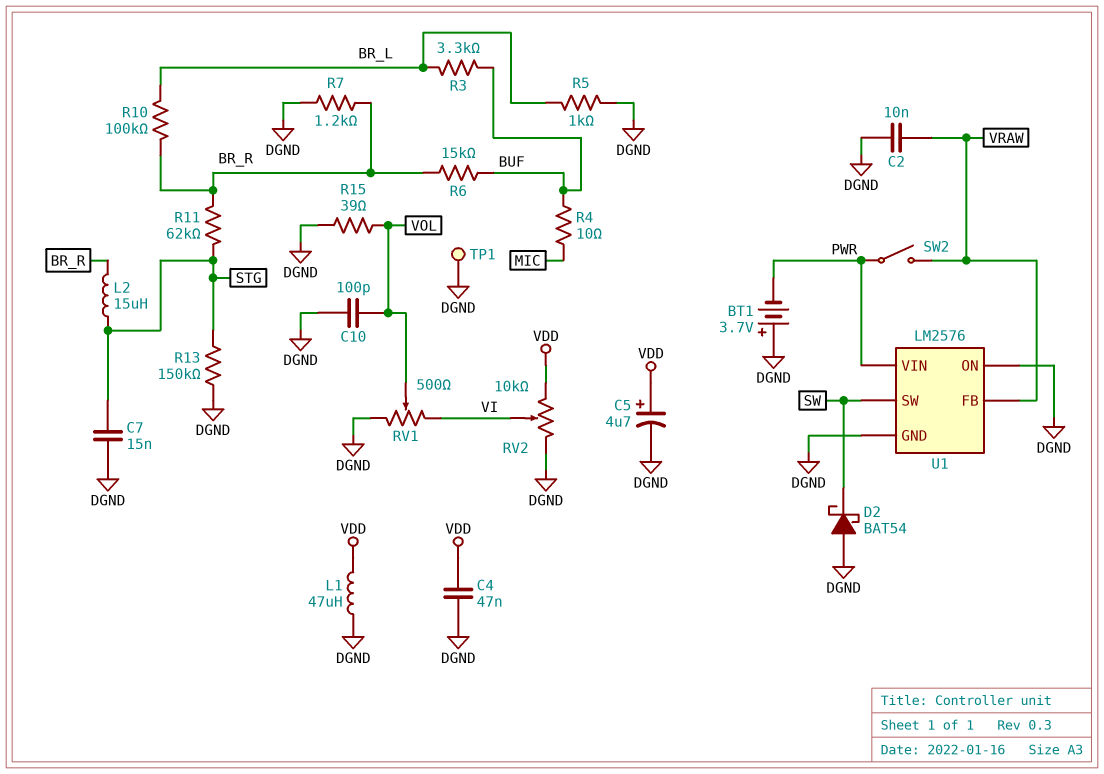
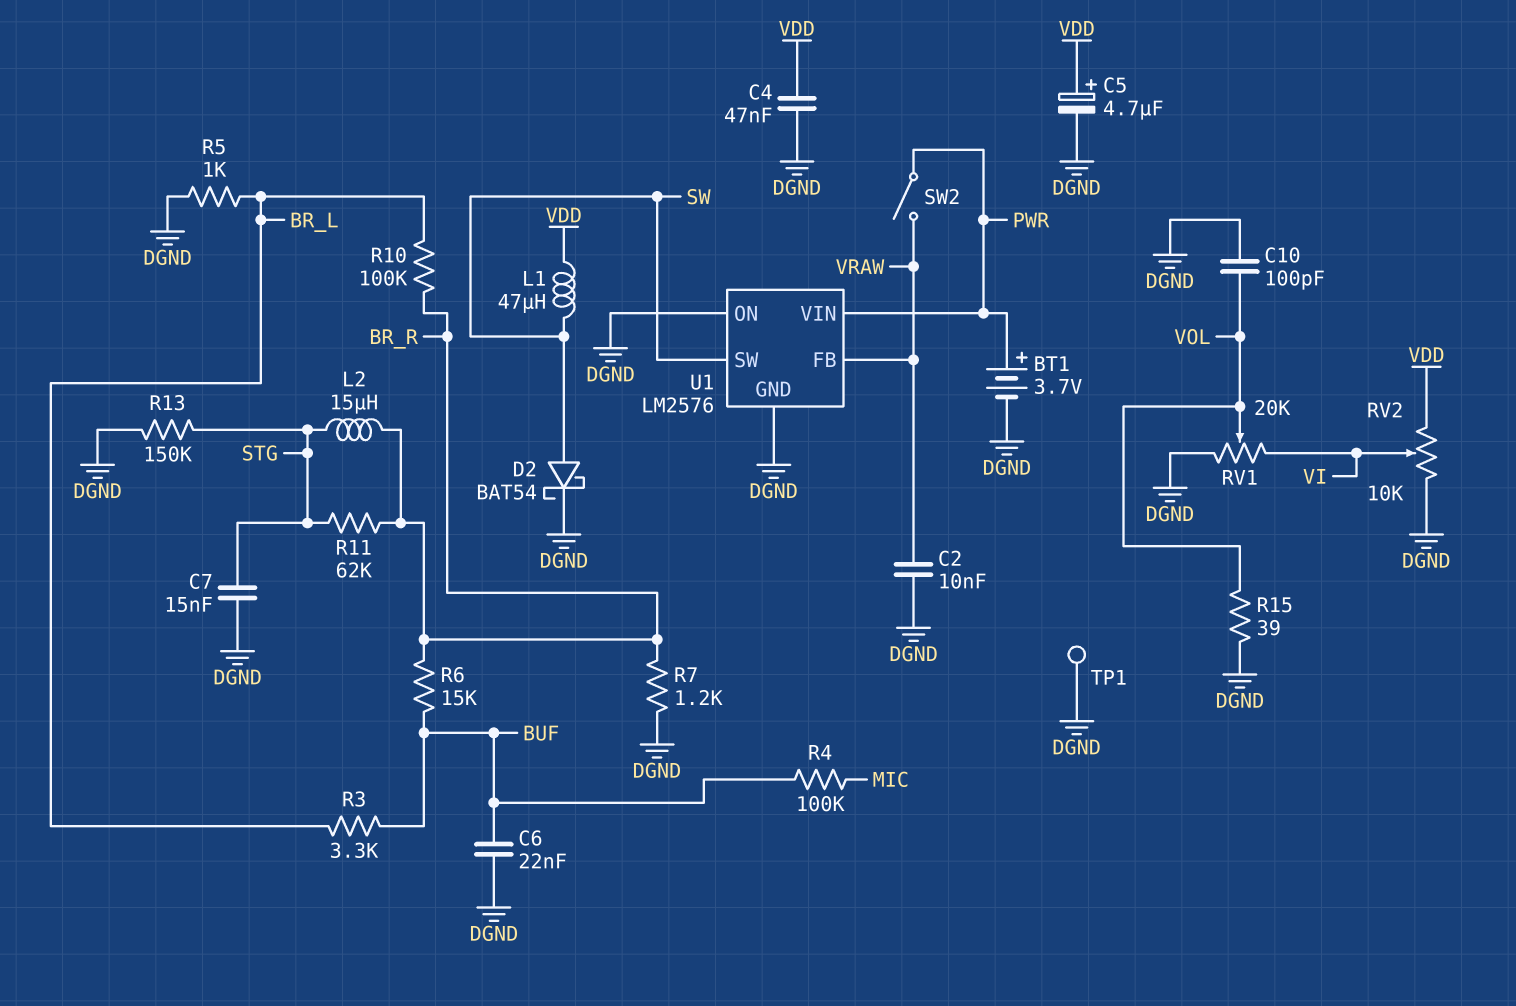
BT1: 3.7V (plus DGND, minus PWR) -> 3.7V (plus PWR, minus DGND)
C6: none -> 22nF (BUF, DGND)
D2: schottky BAT54 (A DGND, K SW) -> schottky BAT54 (A SW, K DGND)
L1: 47uH (DGND, VDD) -> 47uH (SW, VDD)
R4: 10 (BUF, MIC) -> 100k (BUF, MIC)
RV1: 500 (DGND, VI, wiper VOL) -> 20k (DGND, VI, wiper VOL)

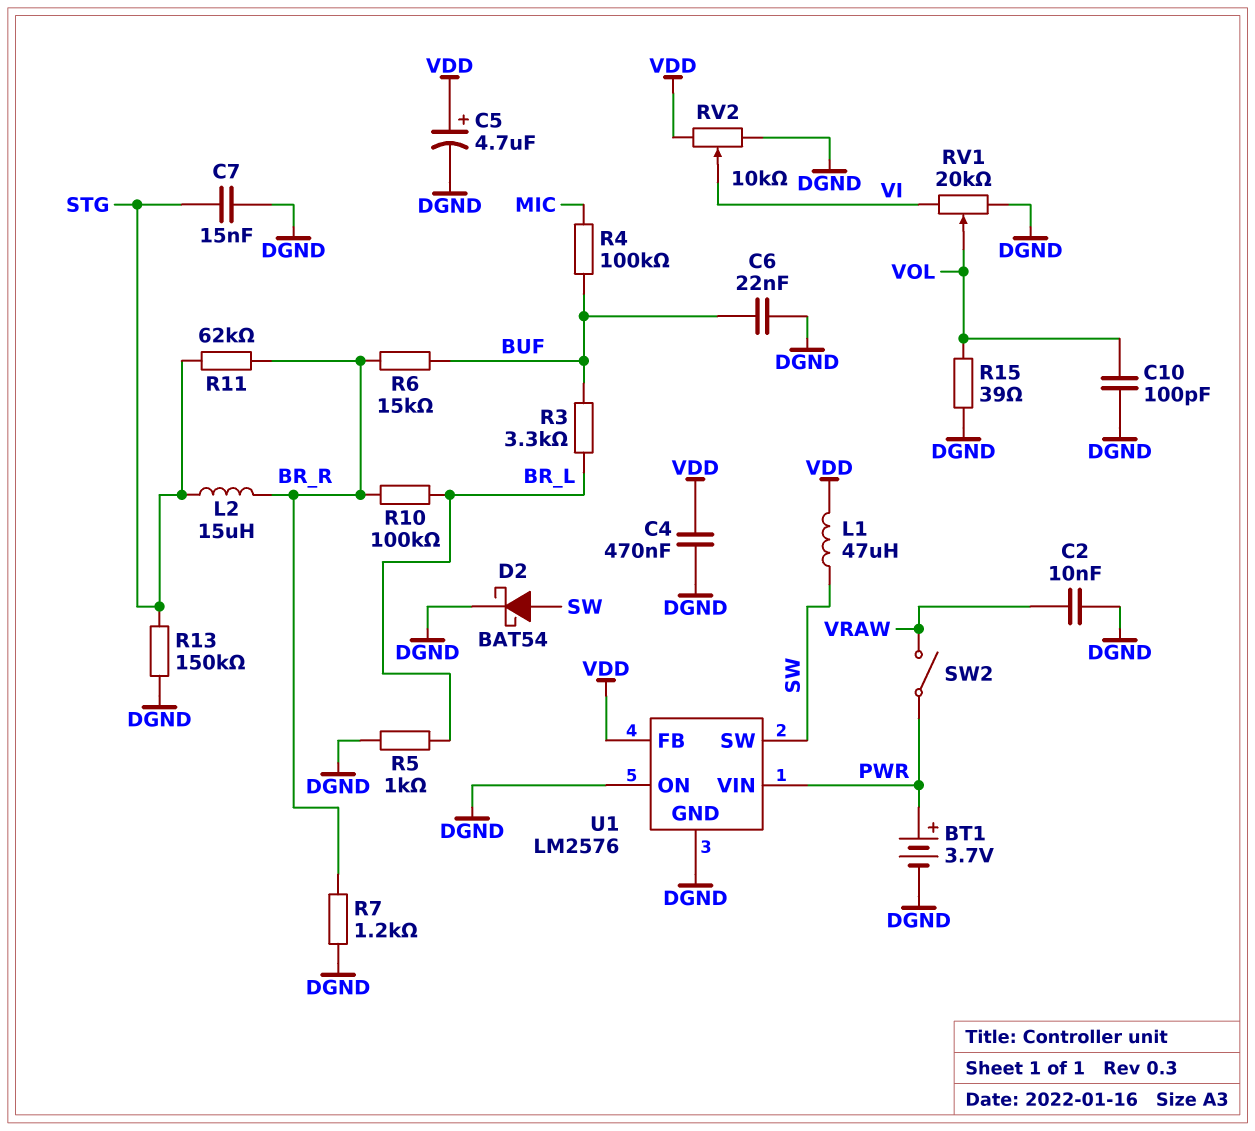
C4: 47nF (DGND, VDD) -> 470nF (DGND, VDD)
TP1: test point (DGND) -> none
U1 pin FB: VRAW -> VDD

